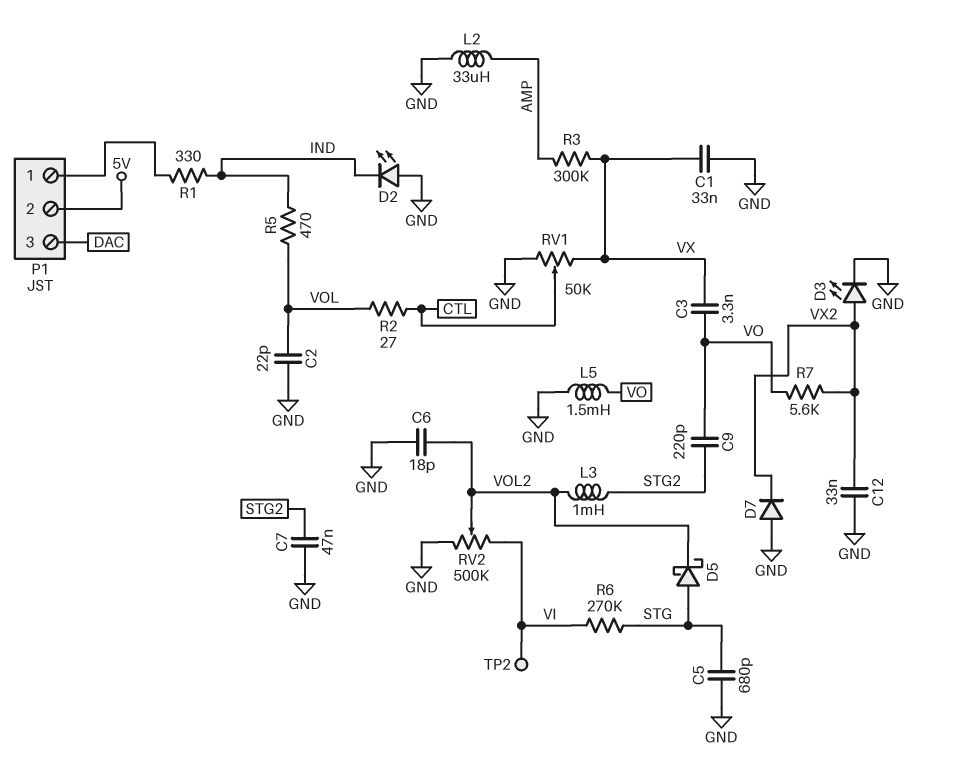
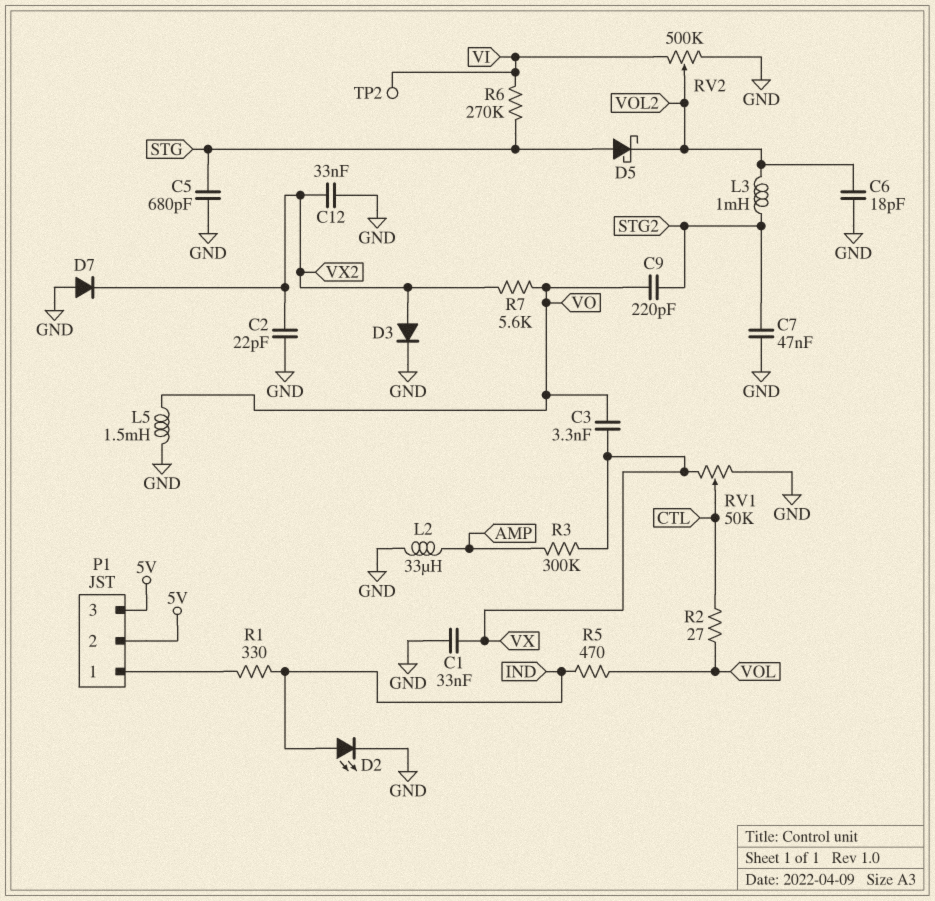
C2: 22pF (GND, VOL) -> 22pF (GND, VX2)
D2: LED (A GND, K IND) -> LED (A IND, K GND)
D3: LED (A VX2, K GND) -> diode (A VX2, K GND)
P1 pin 3: DAC -> 5V

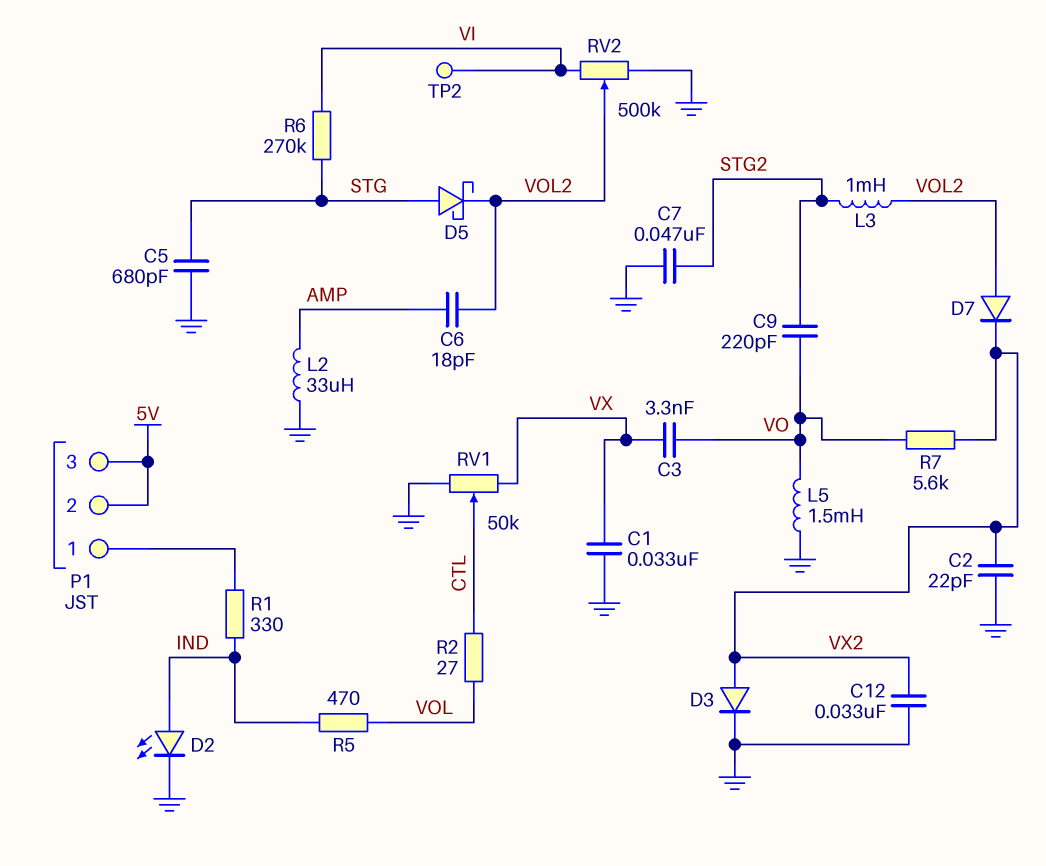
C6: 18pF (GND, VOL2) -> 18pF (AMP, VOL2)
D7: diode (A GND, K VX2) -> diode (A VOL2, K VX2)
R3: 300k (AMP, VX) -> none

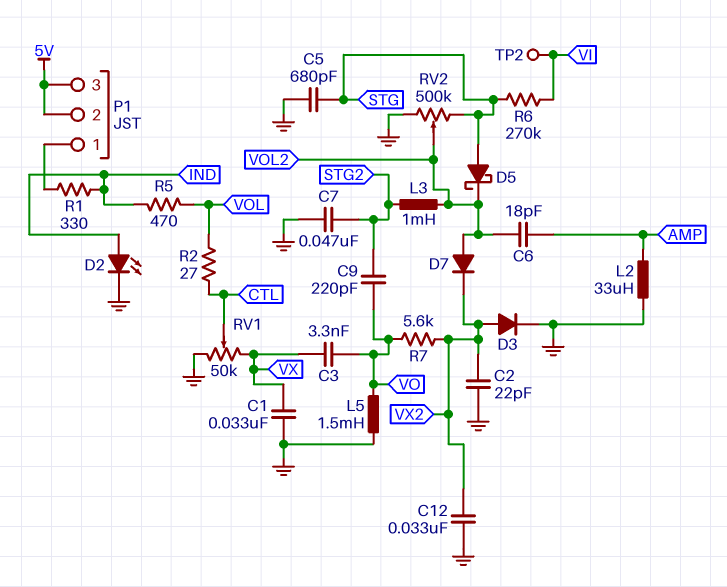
RV2: 500k (GND, VI, wiper VOL2) -> 500k (GND, STG, wiper VOL2)

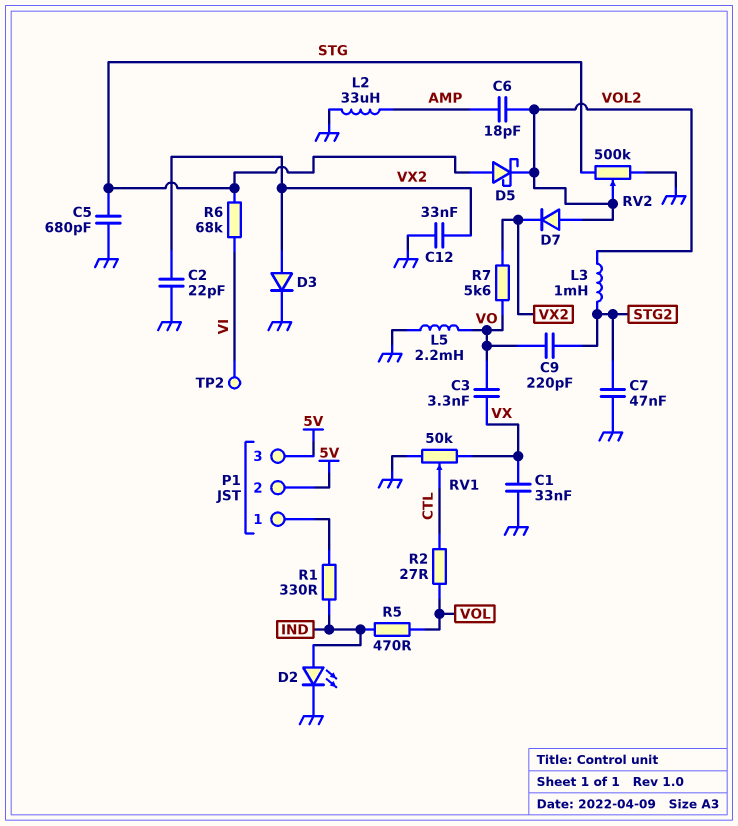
L5: 1.5mH (GND, VO) -> 2.2mH (GND, VO)
R6: 270k (STG, VI) -> 68k (STG, VI)

